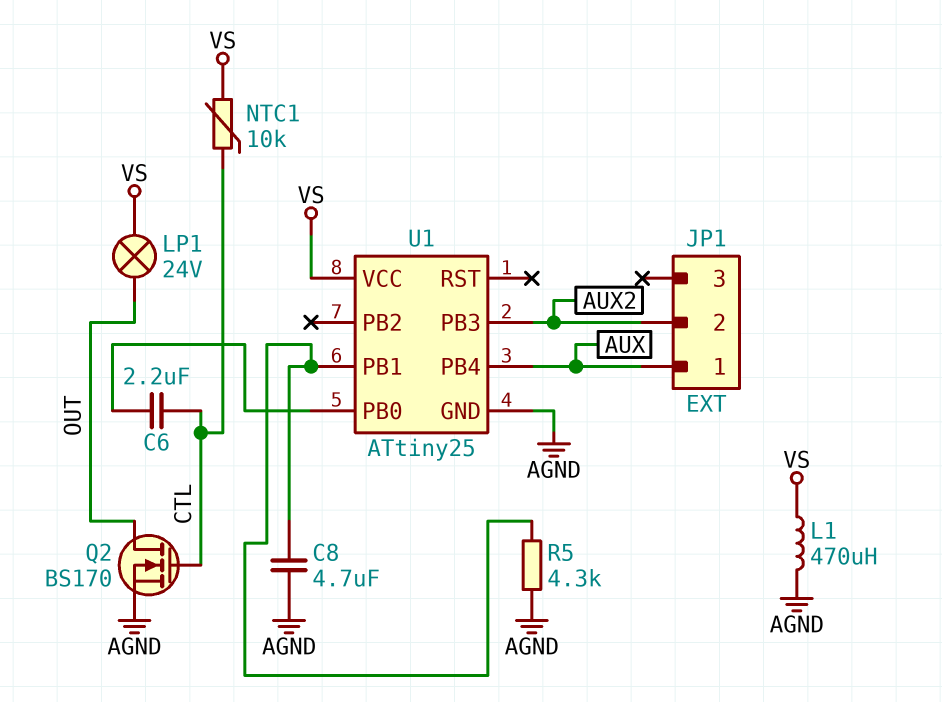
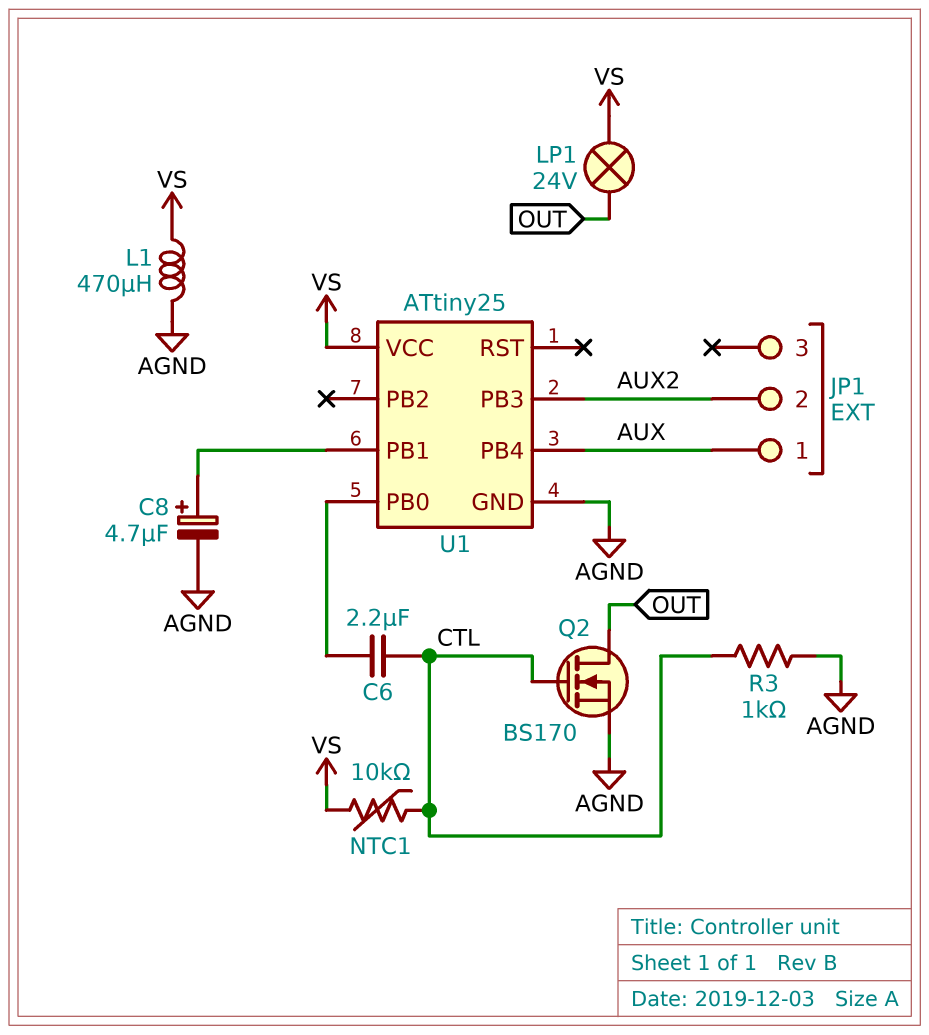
C8: 4.7uF (AGND, U1/PB1) -> 4.7uF (plus U1/PB1, minus AGND)
R3: none -> 1k (AGND, CTL)
R5: 4.3k (AGND, U1/PB1) -> none

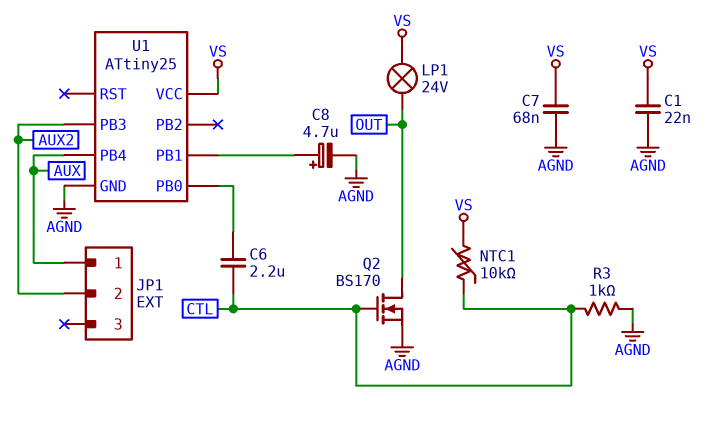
C1: none -> 22nF (AGND, VS)
C7: none -> 68nF (AGND, VS)
L1: 470uH (AGND, VS) -> none

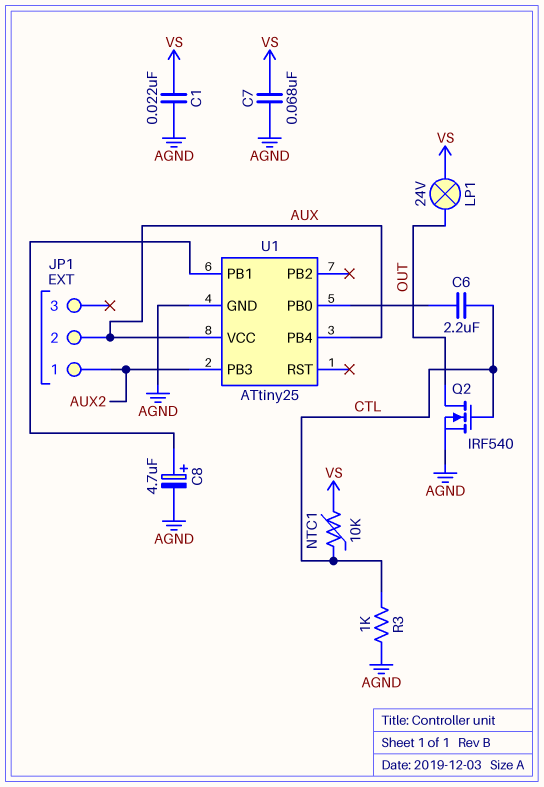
JP1 pin 1: AUX -> AUX2
JP1 pin 2: AUX2 -> AUX
Q2: NMOS BS170 (G CTL, D OUT, S AGND) -> NMOS IRF540 (G CTL, D OUT, S AGND)
U1 pin VCC: VS -> AUX

